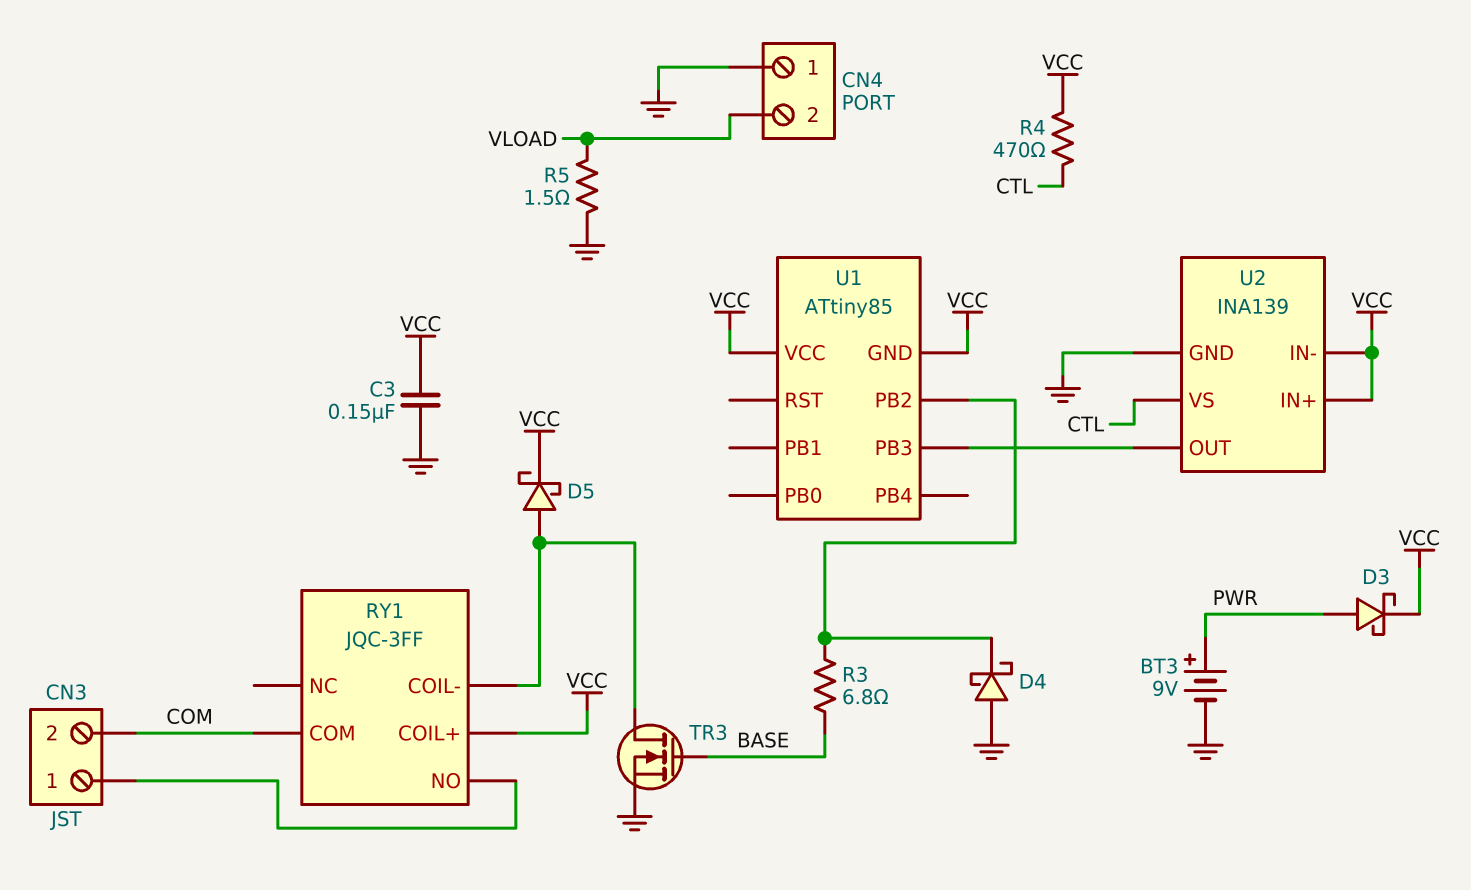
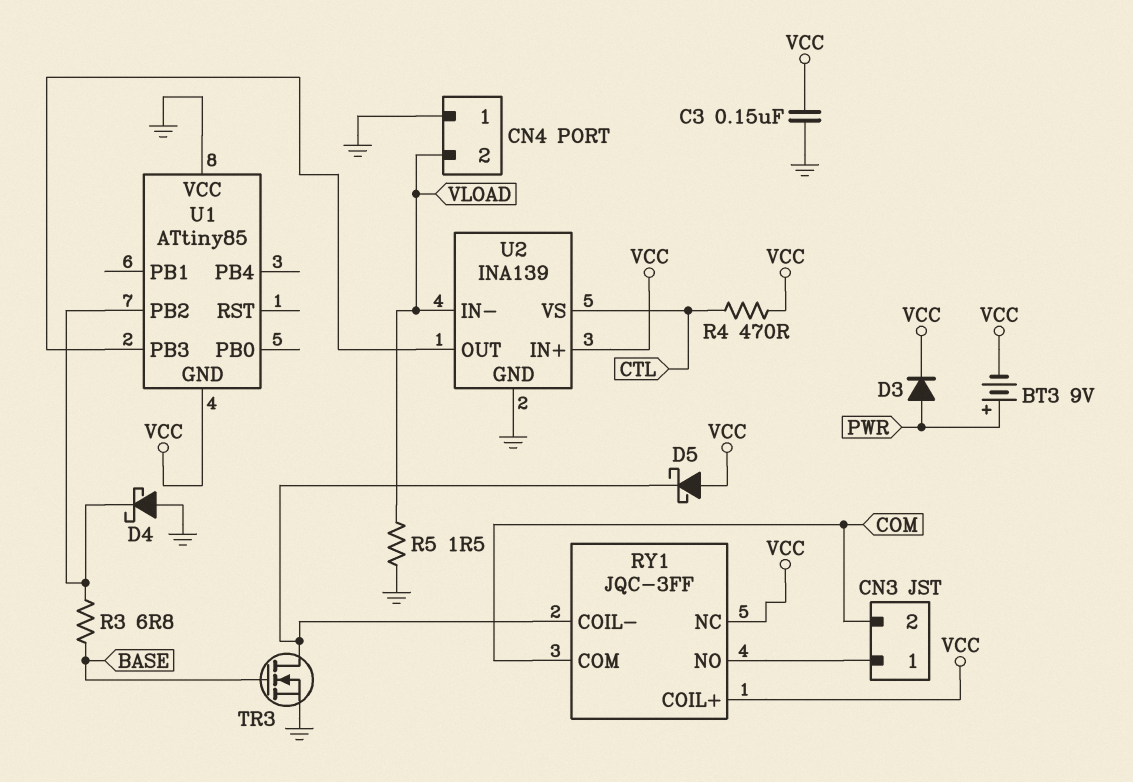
BT3: 9V (plus PWR, minus GND) -> 9V (plus PWR, minus VCC)
D3: schottky (A PWR, K VCC) -> diode (A PWR, K VCC)
D5: schottky (A RY1/COIL-, K VCC) -> schottky (A VCC, K RY1/COIL-)
RY1 pin NC: none -> VCC
U1 pin VCC: VCC -> GND
U2 pin IN-: VCC -> VLOAD

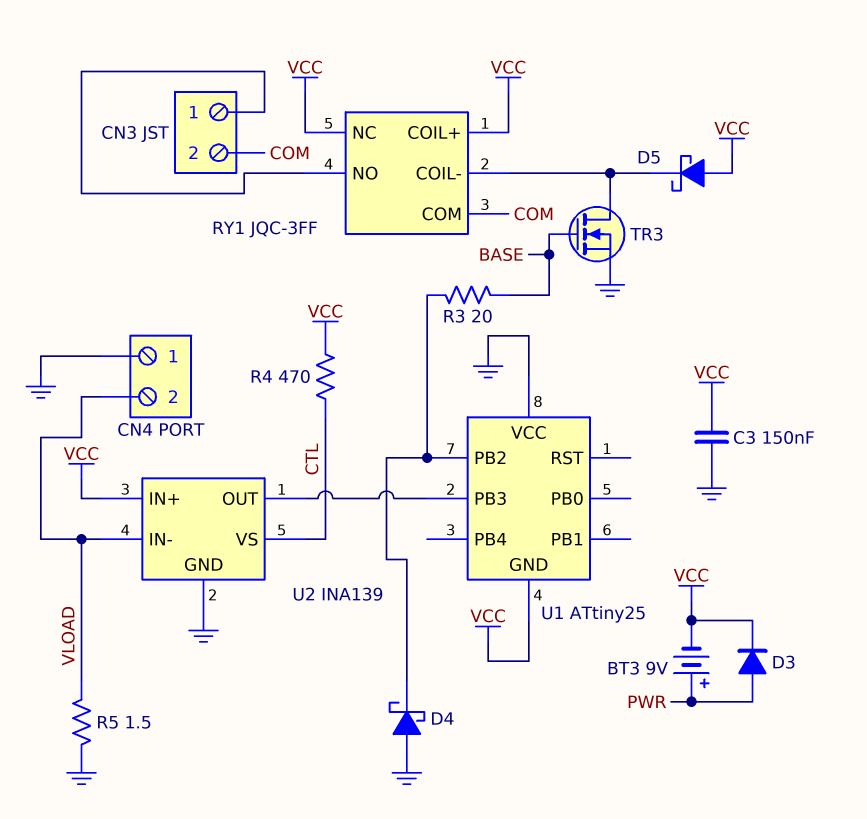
R3: 6.8 (BASE, U1/PB2) -> 20 (BASE, U1/PB2)
U1: ATtiny85 -> ATtiny25

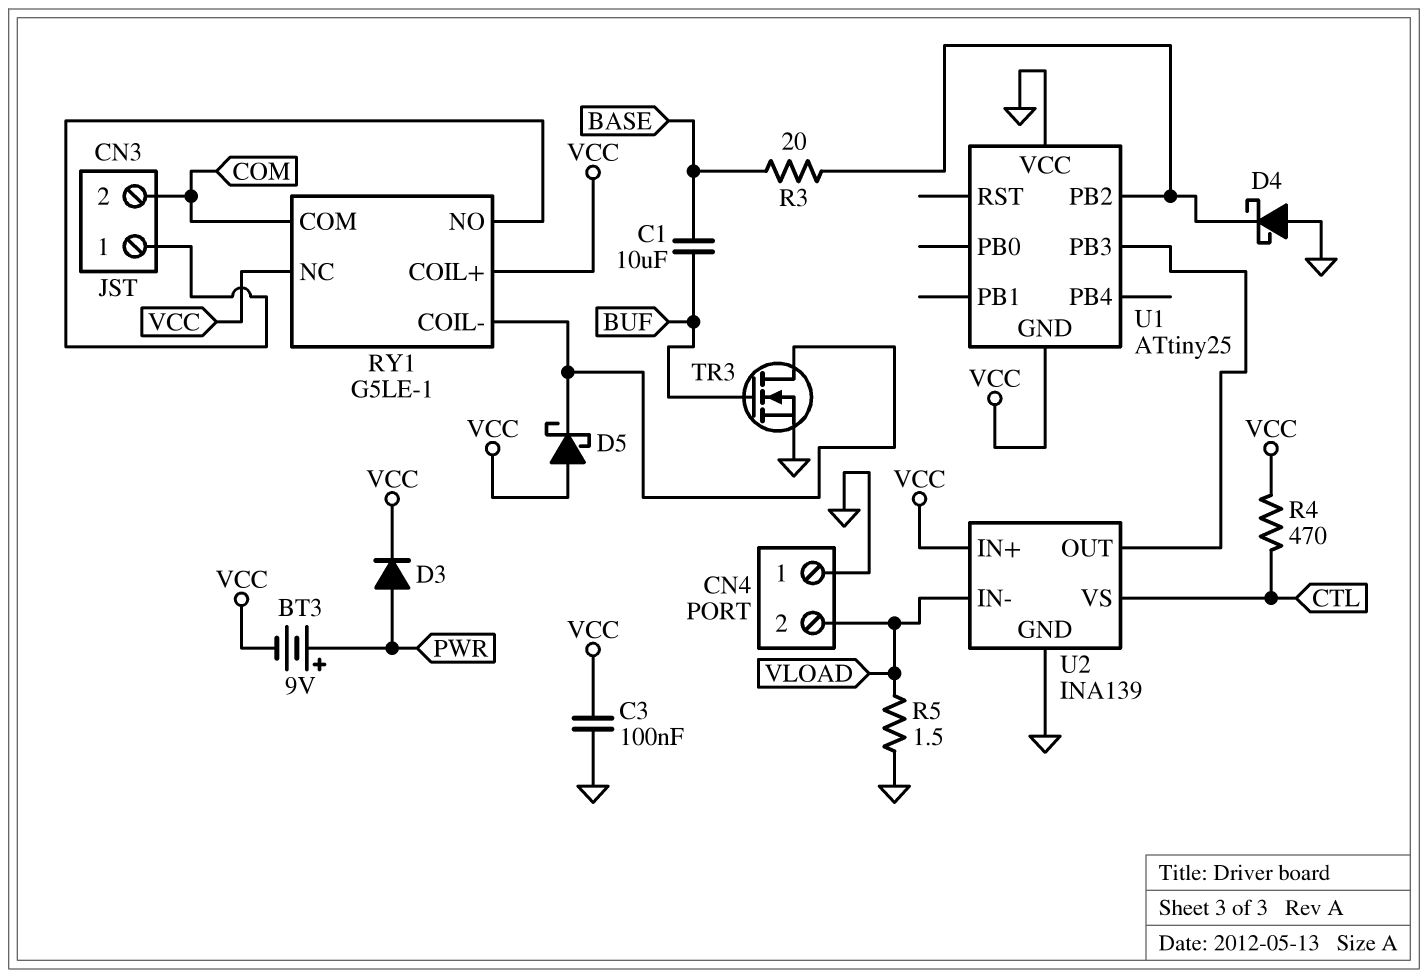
C1: none -> 10uF (BASE, BUF)
C3: 150nF (GND, VCC) -> 100nF (GND, VCC)
RY1: JQC-3FF -> G5LE-1
TR3: NMOS (G BASE, D RY1/COIL-, S GND) -> NMOS (G BUF, D RY1/COIL-, S GND)

